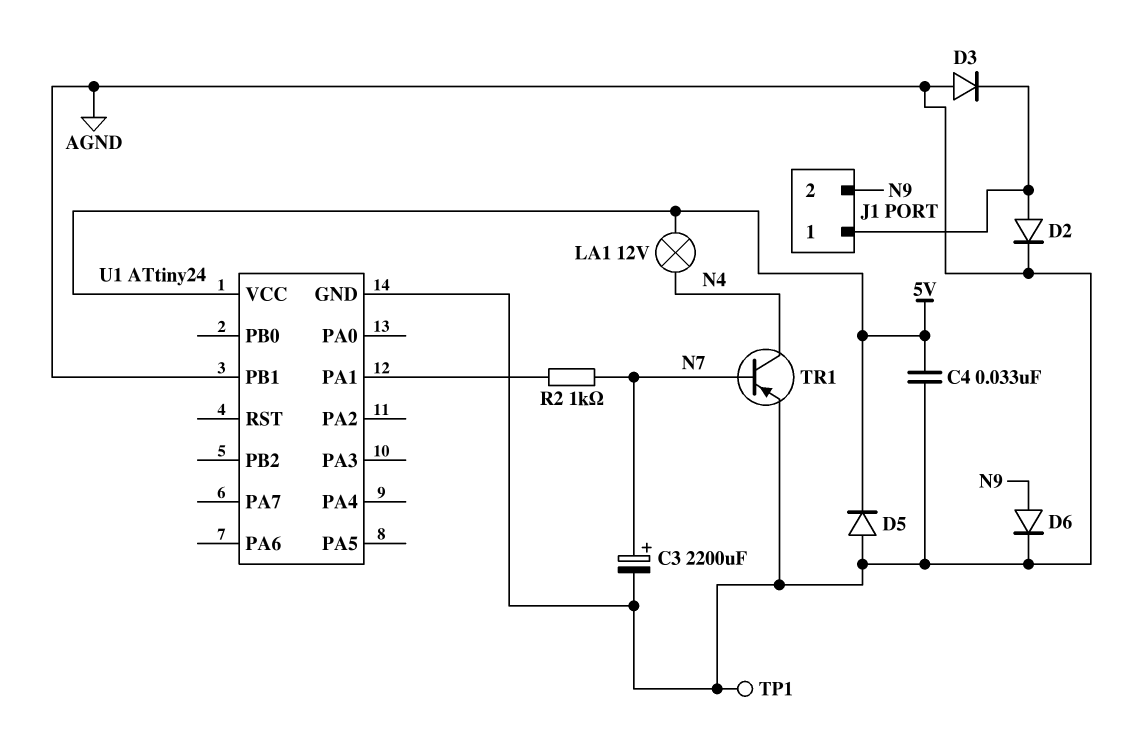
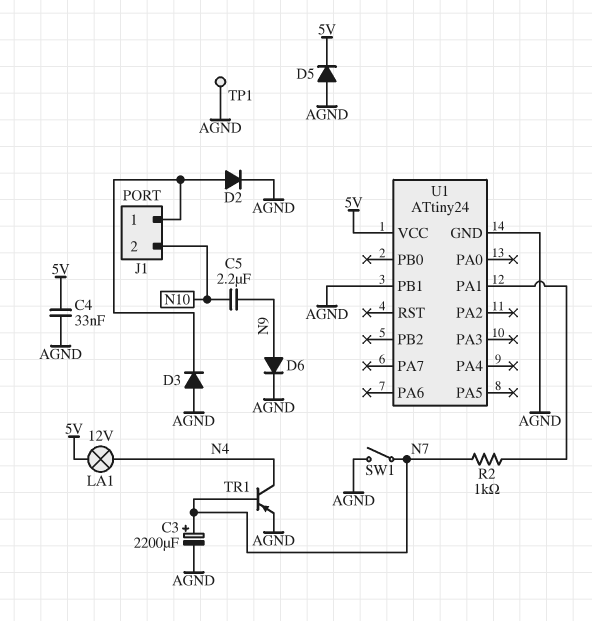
C5: none -> 2.2uF (N9, N10)
J1 pin 2: N9 -> N10
SW1: none -> switch (AGND, N7)

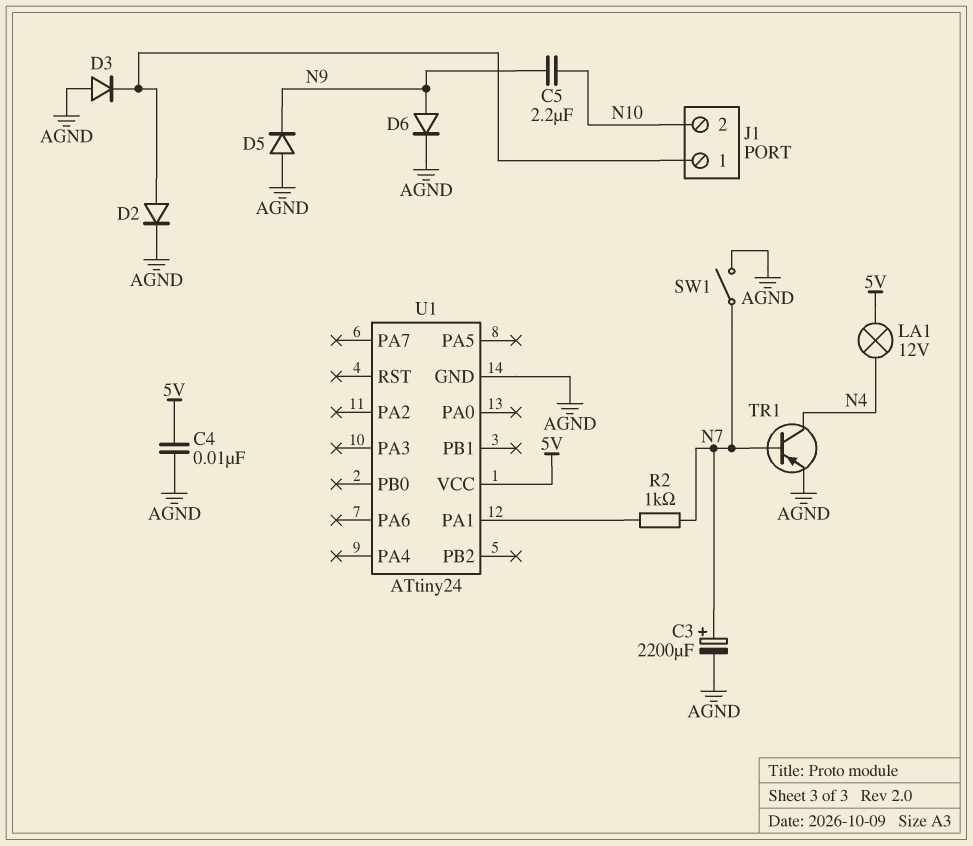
C4: 33nF (5V, AGND) -> 10nF (5V, AGND)
D5: diode (A AGND, K 5V) -> diode (A AGND, K N9)
TP1: test point (AGND) -> none
U1 pin PB1: AGND -> none

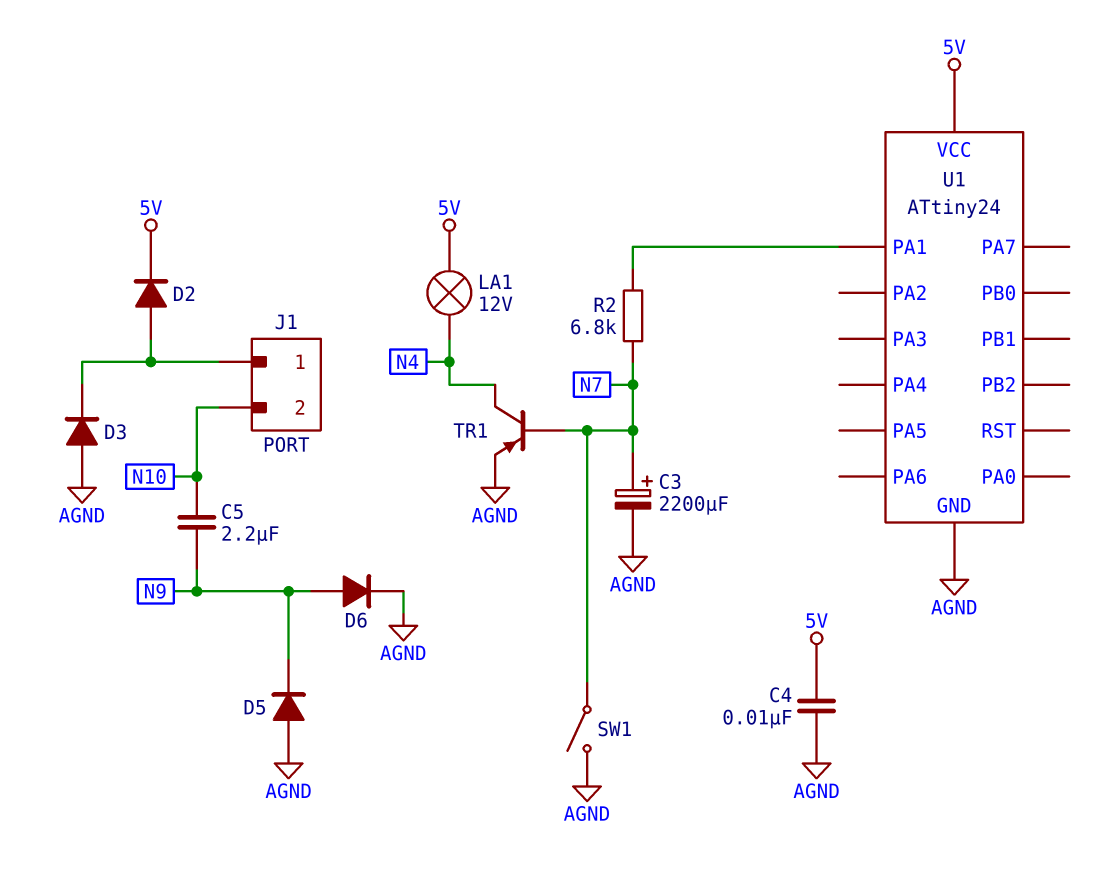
D2: diode (A J1/1, K AGND) -> diode (A J1/1, K 5V)
R2: 1k (N7, U1/PA1) -> 6.8k (N7, U1/PA1)

